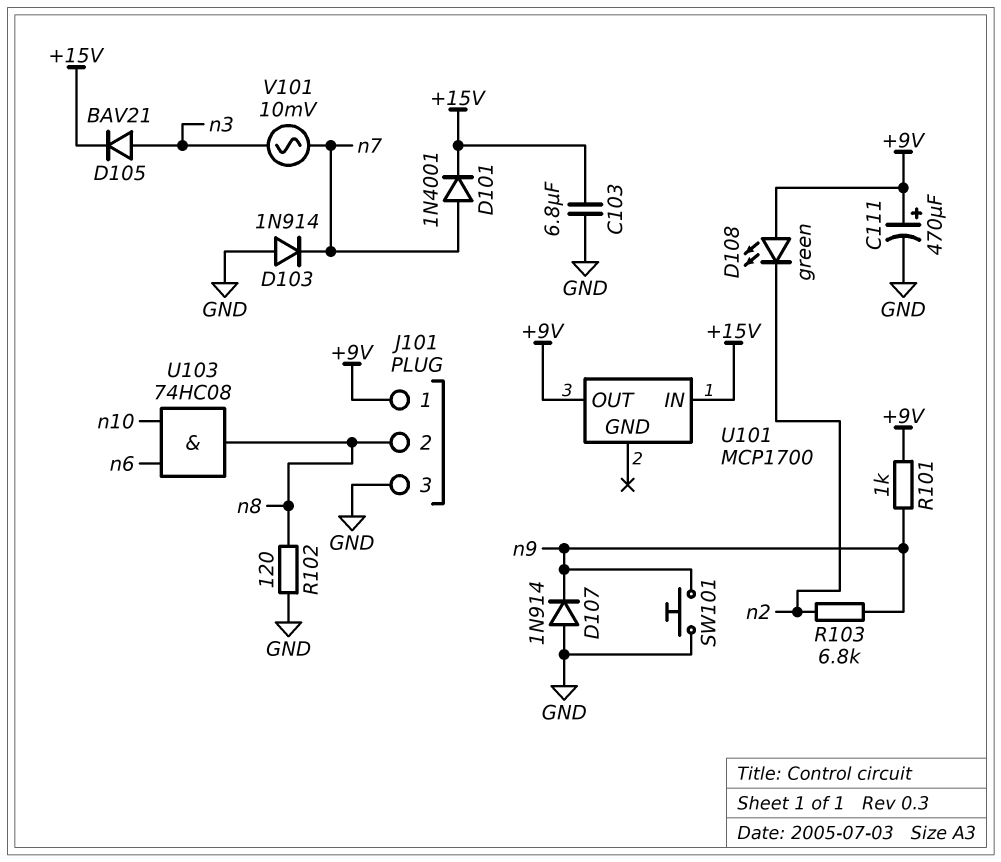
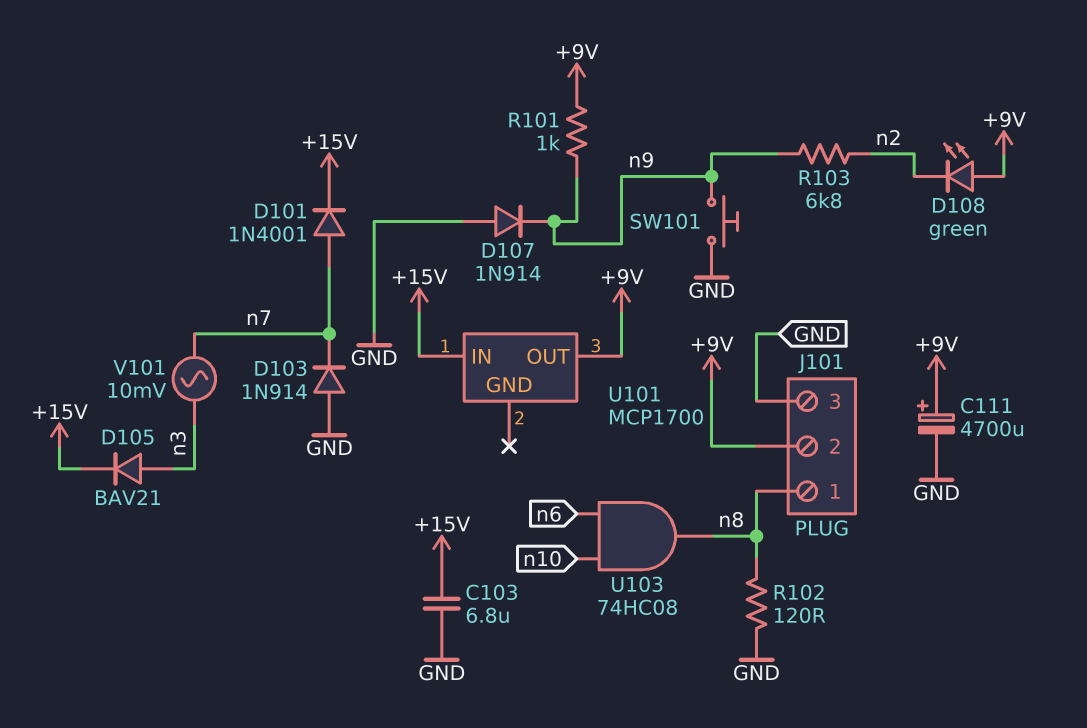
C111: 470uF (plus +9V, minus GND) -> 4700uF (plus +9V, minus GND)
J101 pin 1: +9V -> n8
J101 pin 2: n8 -> +9V

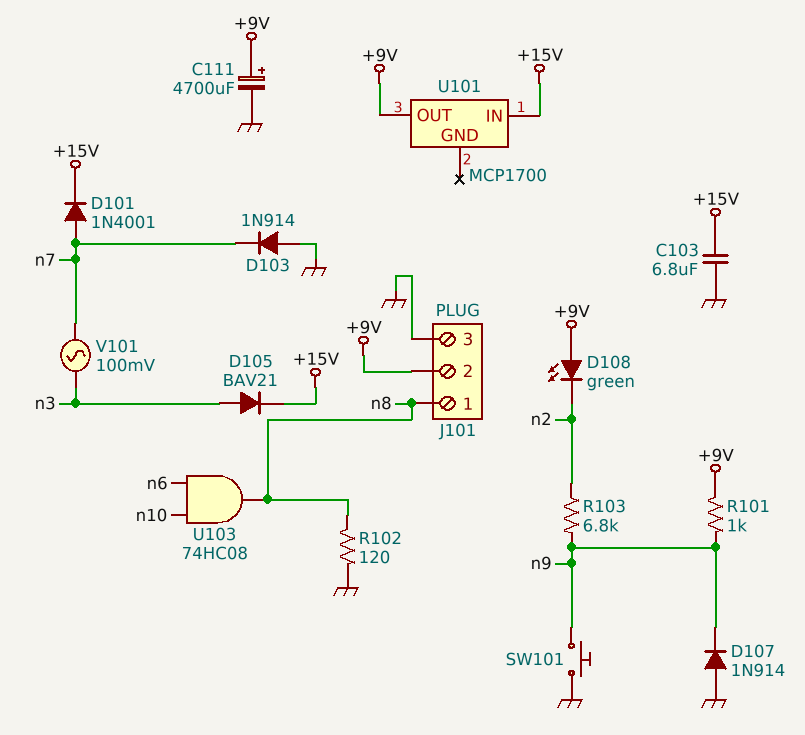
V101: AC 10mV (n3, n7) -> AC 100mV (n3, n7)

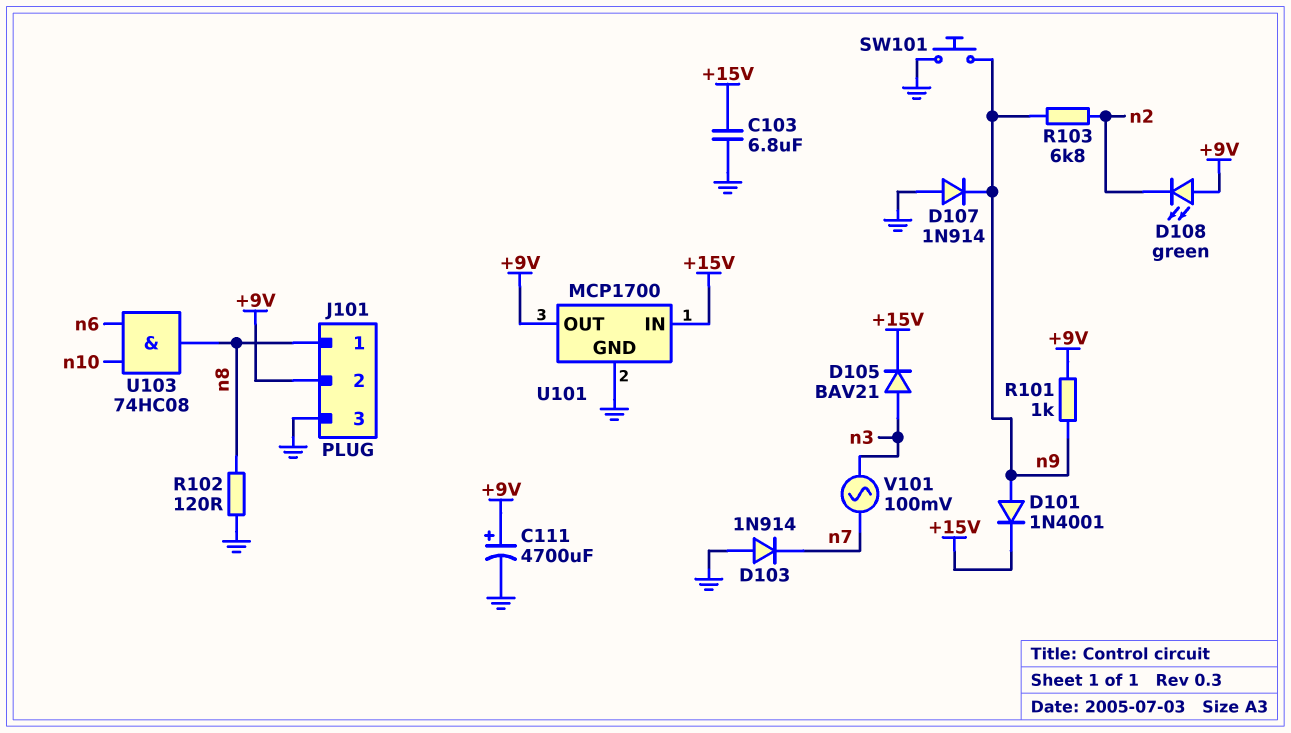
D101: diode 1N4001 (A n7, K +15V) -> diode 1N4001 (A n9, K +15V)
U101 pin GND: none -> GND

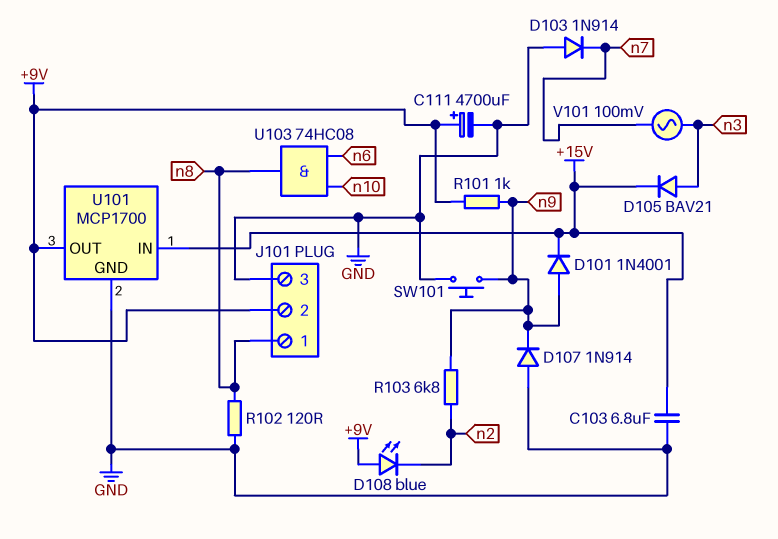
D108: LED green (A +9V, K n2) -> LED blue (A +9V, K n2)

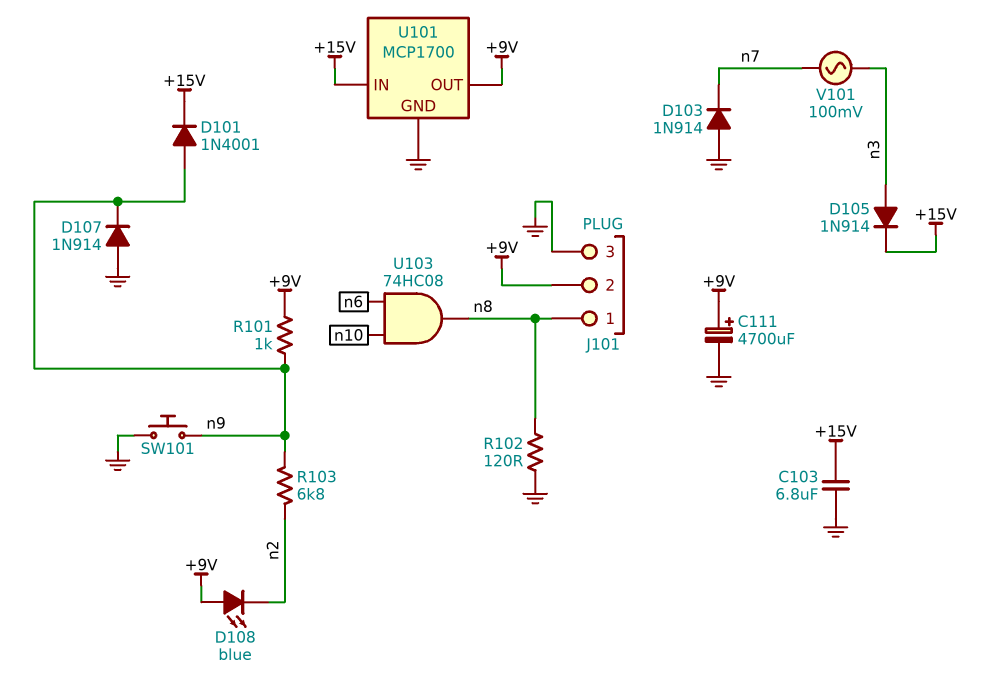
D105: diode BAV21 (A n3, K +15V) -> diode 1N914 (A n3, K +15V)

